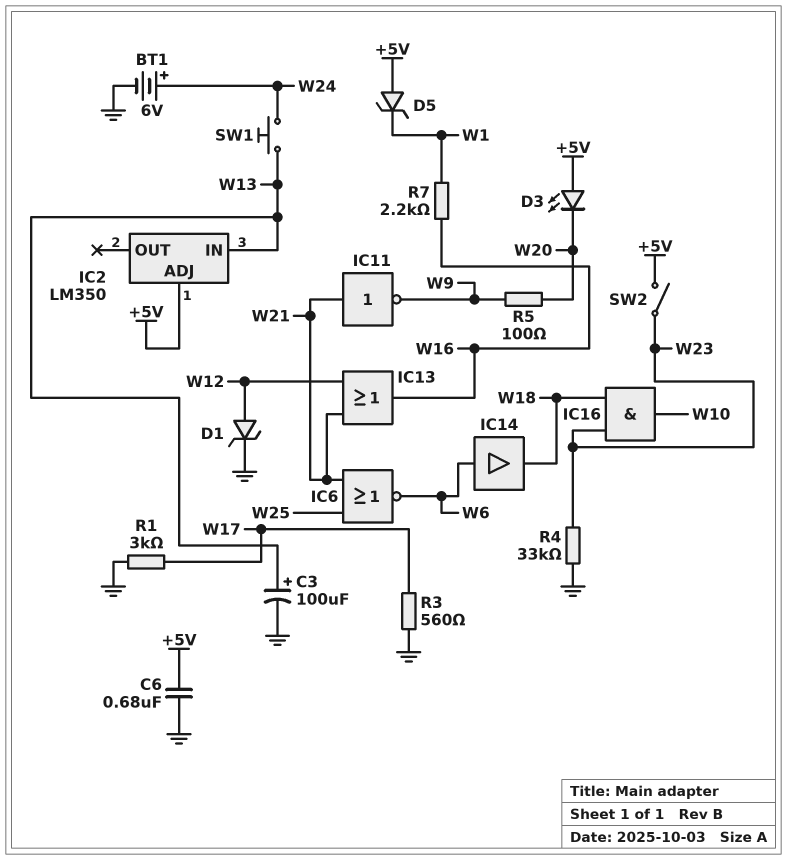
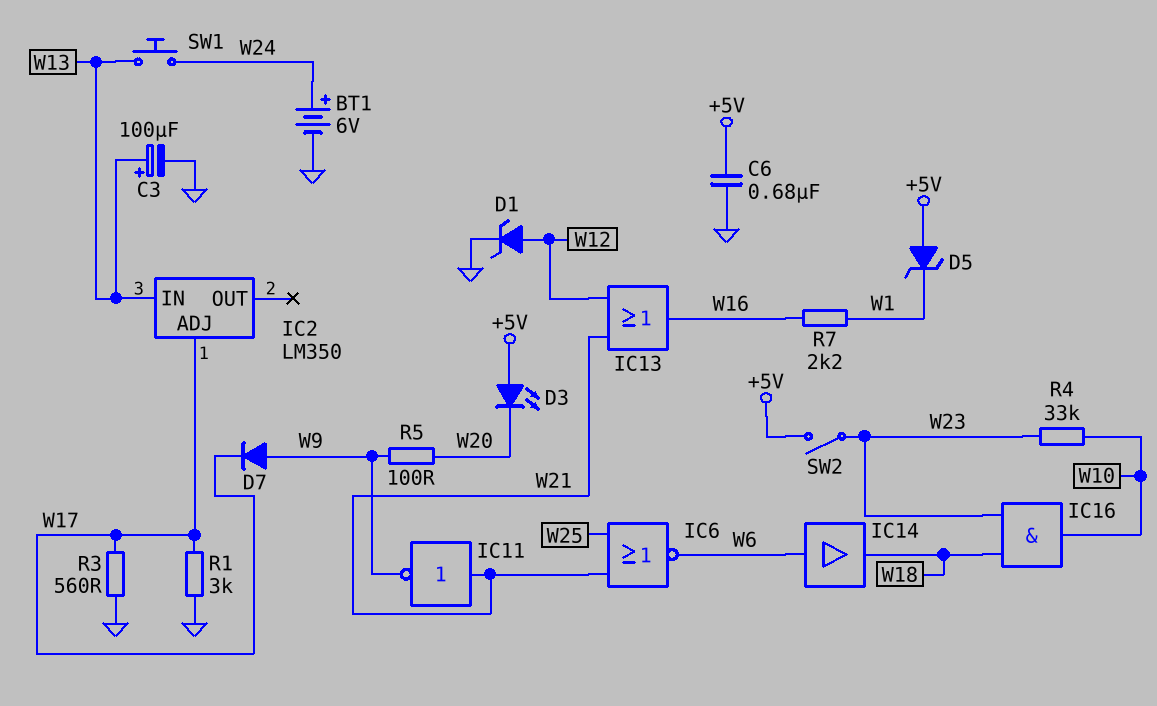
D7: none -> diode (A W9, K W17)
IC2 pin ADJ: +5V -> W17
R4: 33k (GND, W23) -> 33k (W10, W23)

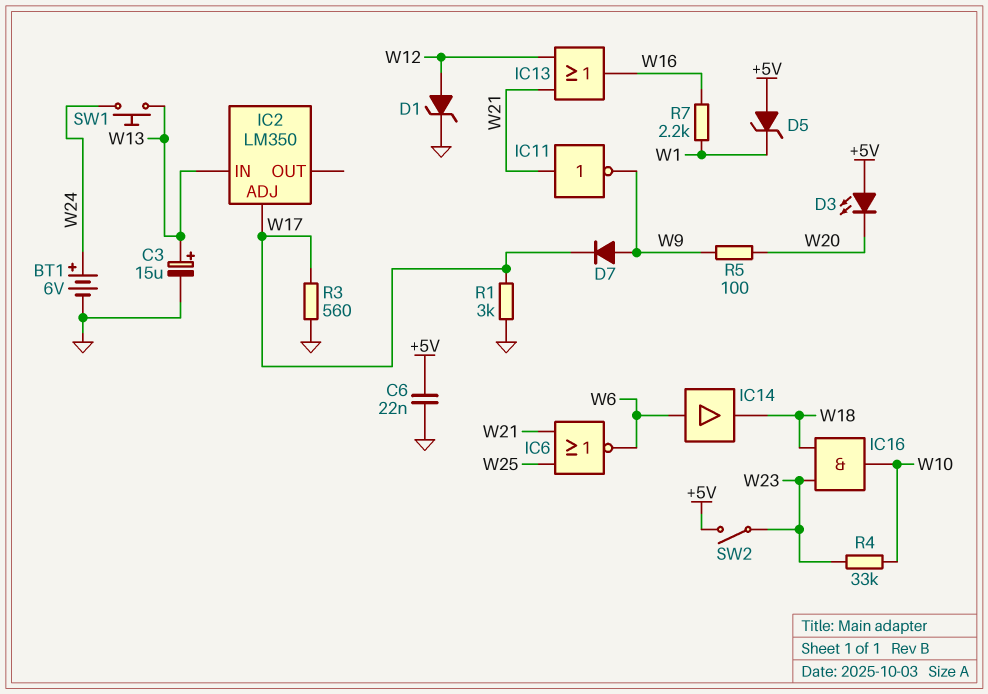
C3: 100uF (plus W13, minus GND) -> 15uF (plus W13, minus GND)
C6: 680nF (+5V, GND) -> 22nF (+5V, GND)

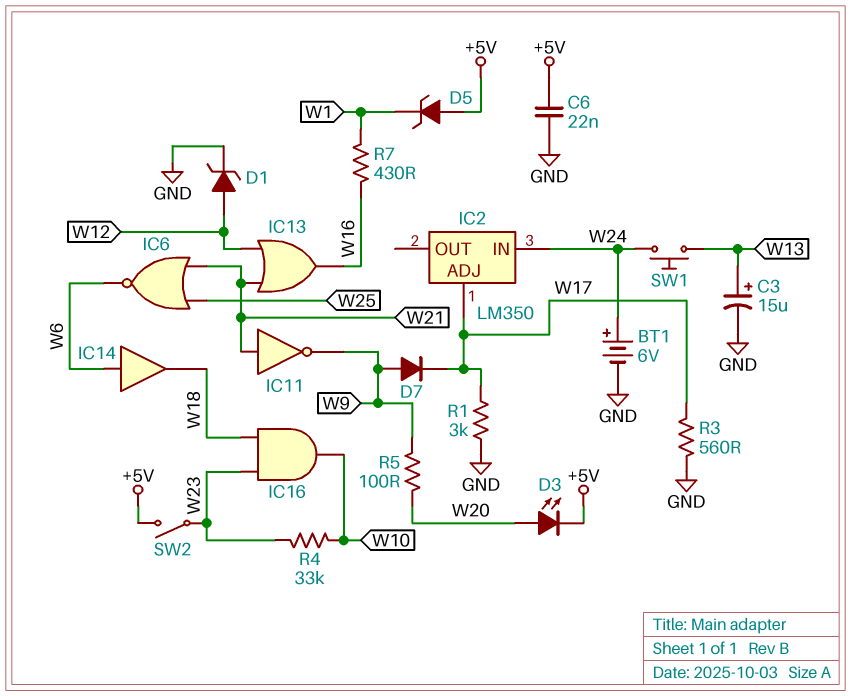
D3: LED (A +5V, K W20) -> LED (A W20, K +5V)
IC2 pin IN: W13 -> W24
R7: 2.2k (W1, W16) -> 430 (W1, W16)

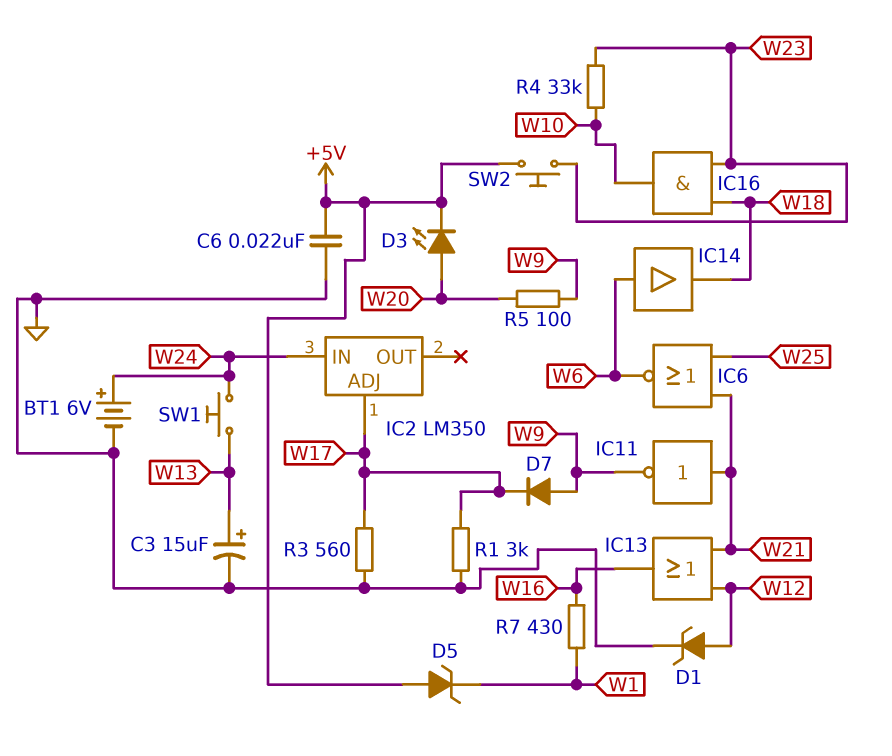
SW2: switch (+5V, W23) -> button (+5V, W23)

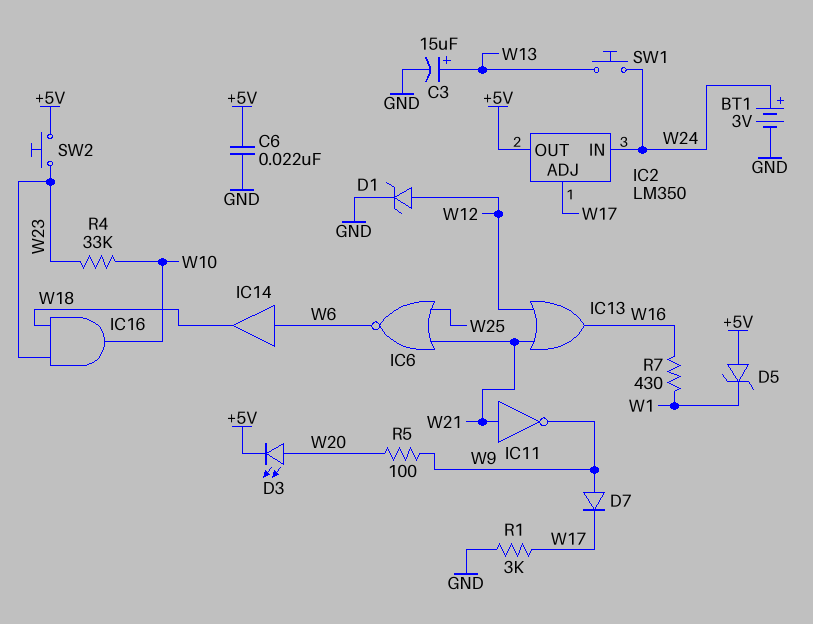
BT1: 6V (plus W24, minus GND) -> 3V (plus W24, minus GND)
IC2 pin OUT: none -> +5V
R3: 560 (GND, W17) -> none

